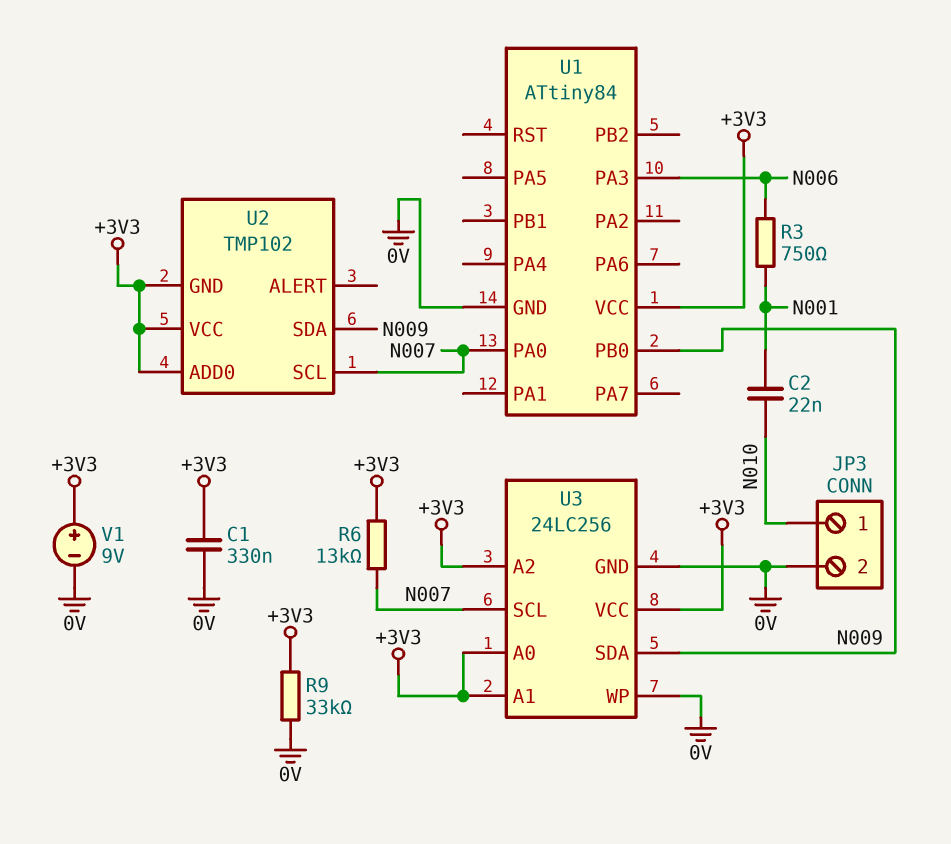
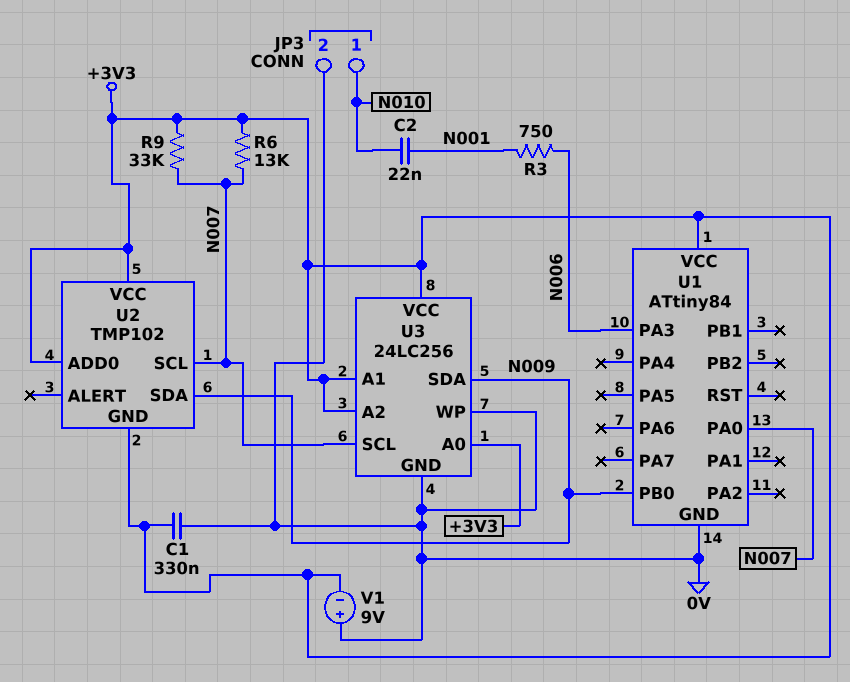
R9: 33k (+3V3, 0V) -> 33k (+3V3, N007)
V1: 9V (plus +3V3, minus 0V) -> 9V (plus 0V, minus +3V3)

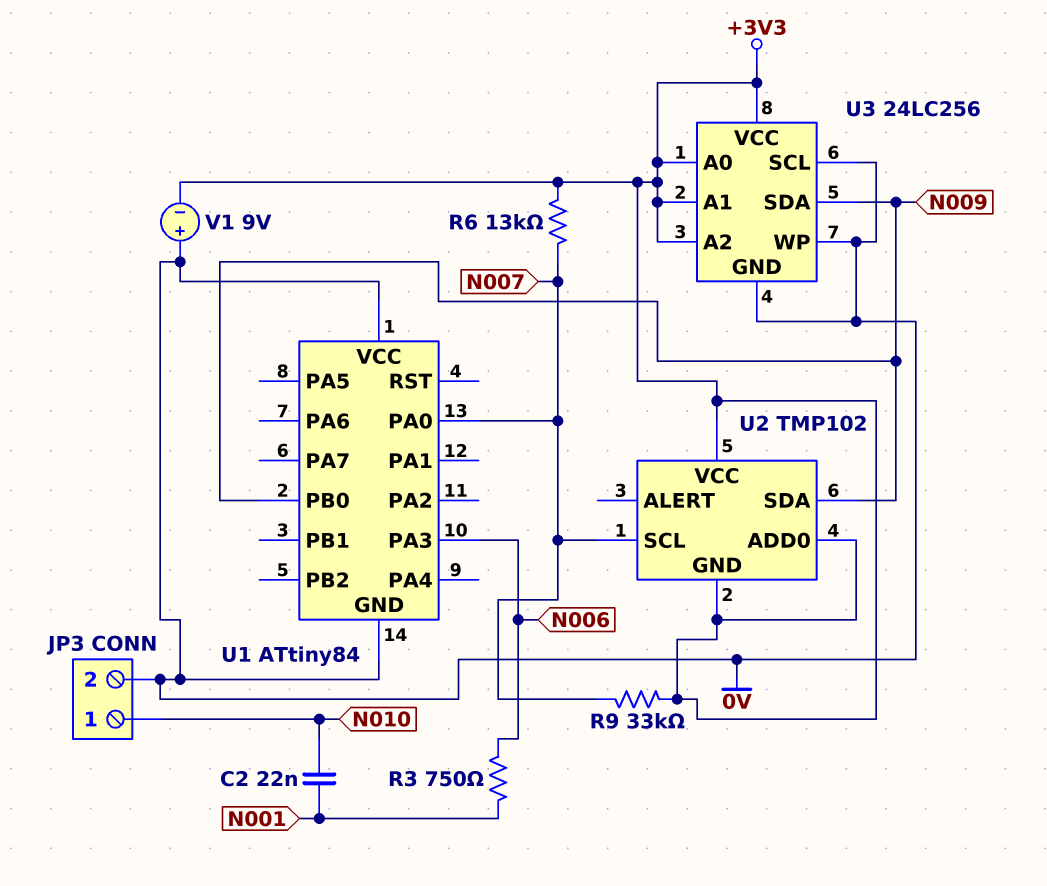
C1: 330nF (+3V3, 0V) -> none
U1 pin VCC: +3V3 -> 0V
U3 pin SCL: N007 -> 0V

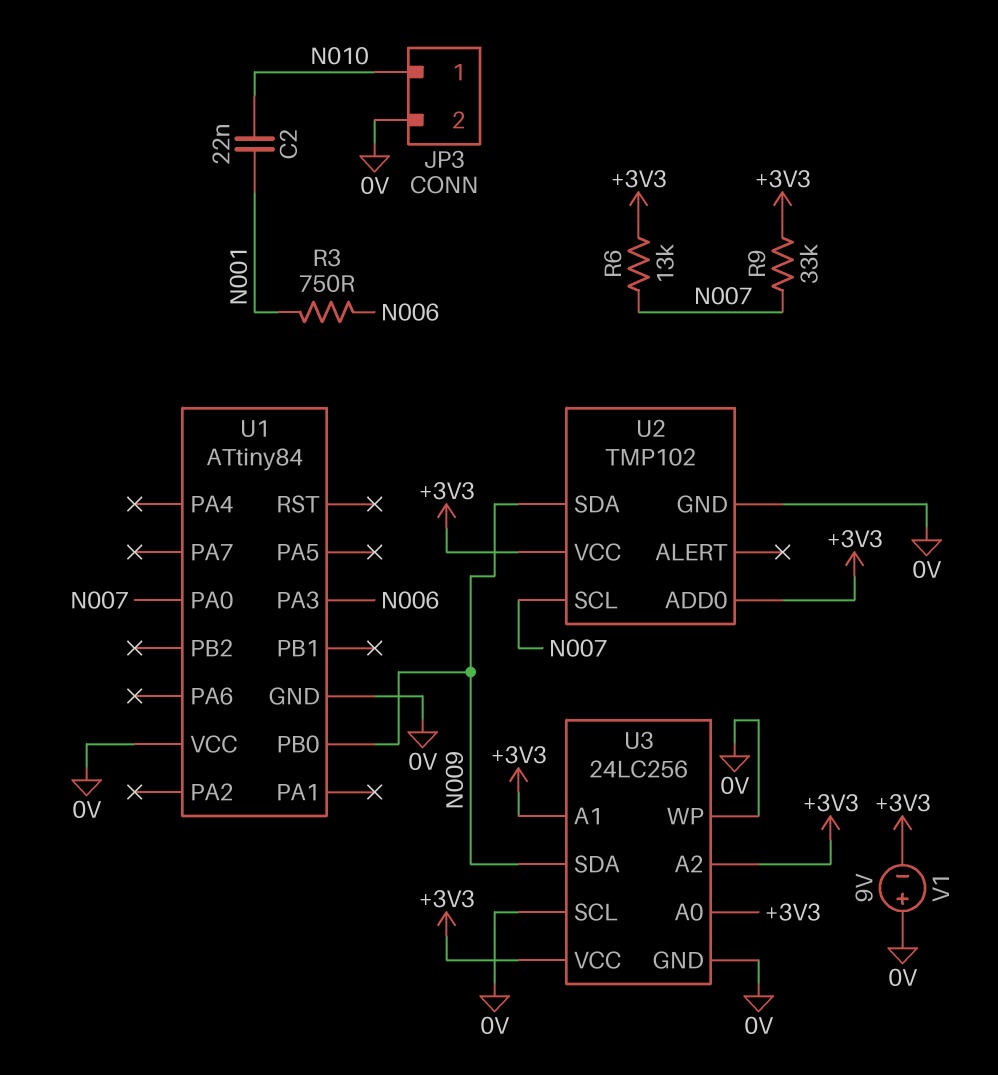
U2 pin GND: +3V3 -> 0V

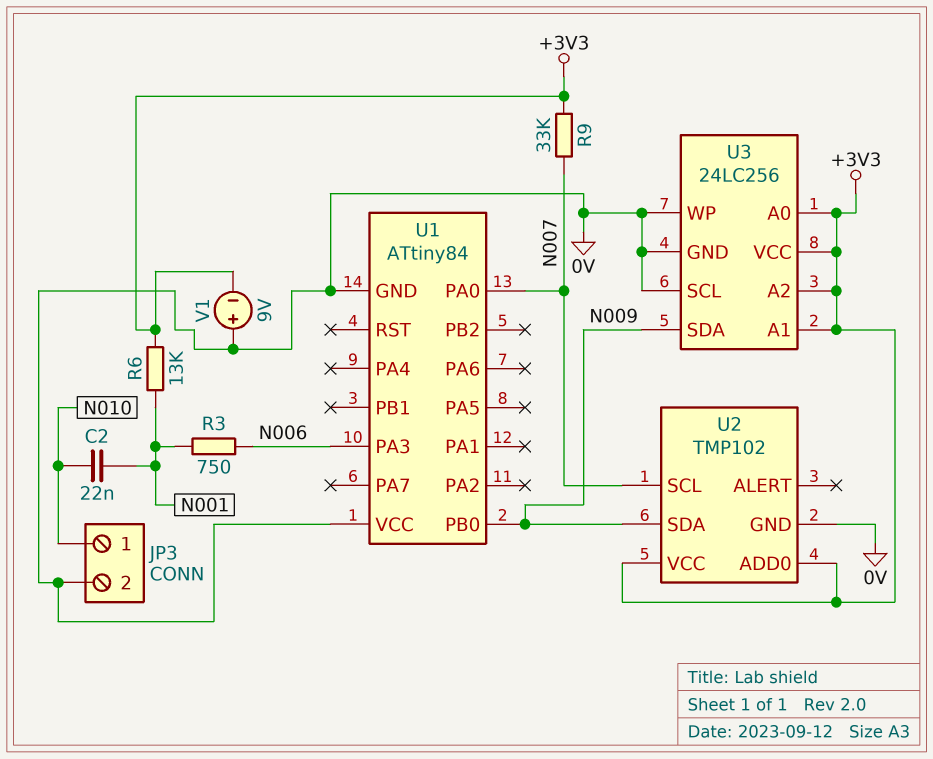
R6: 13k (+3V3, N007) -> 13k (+3V3, N001)

